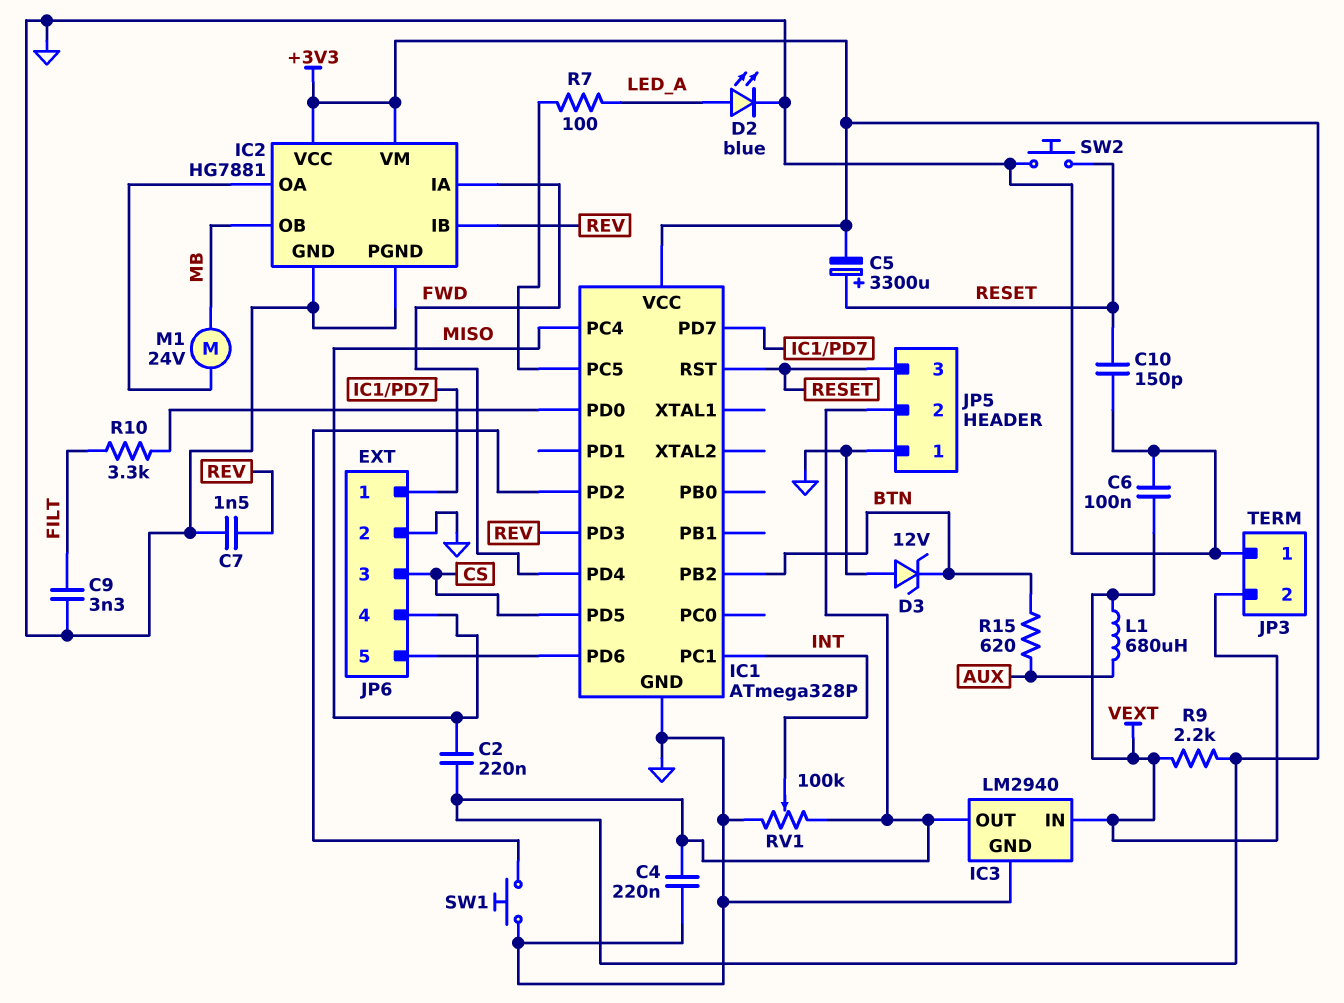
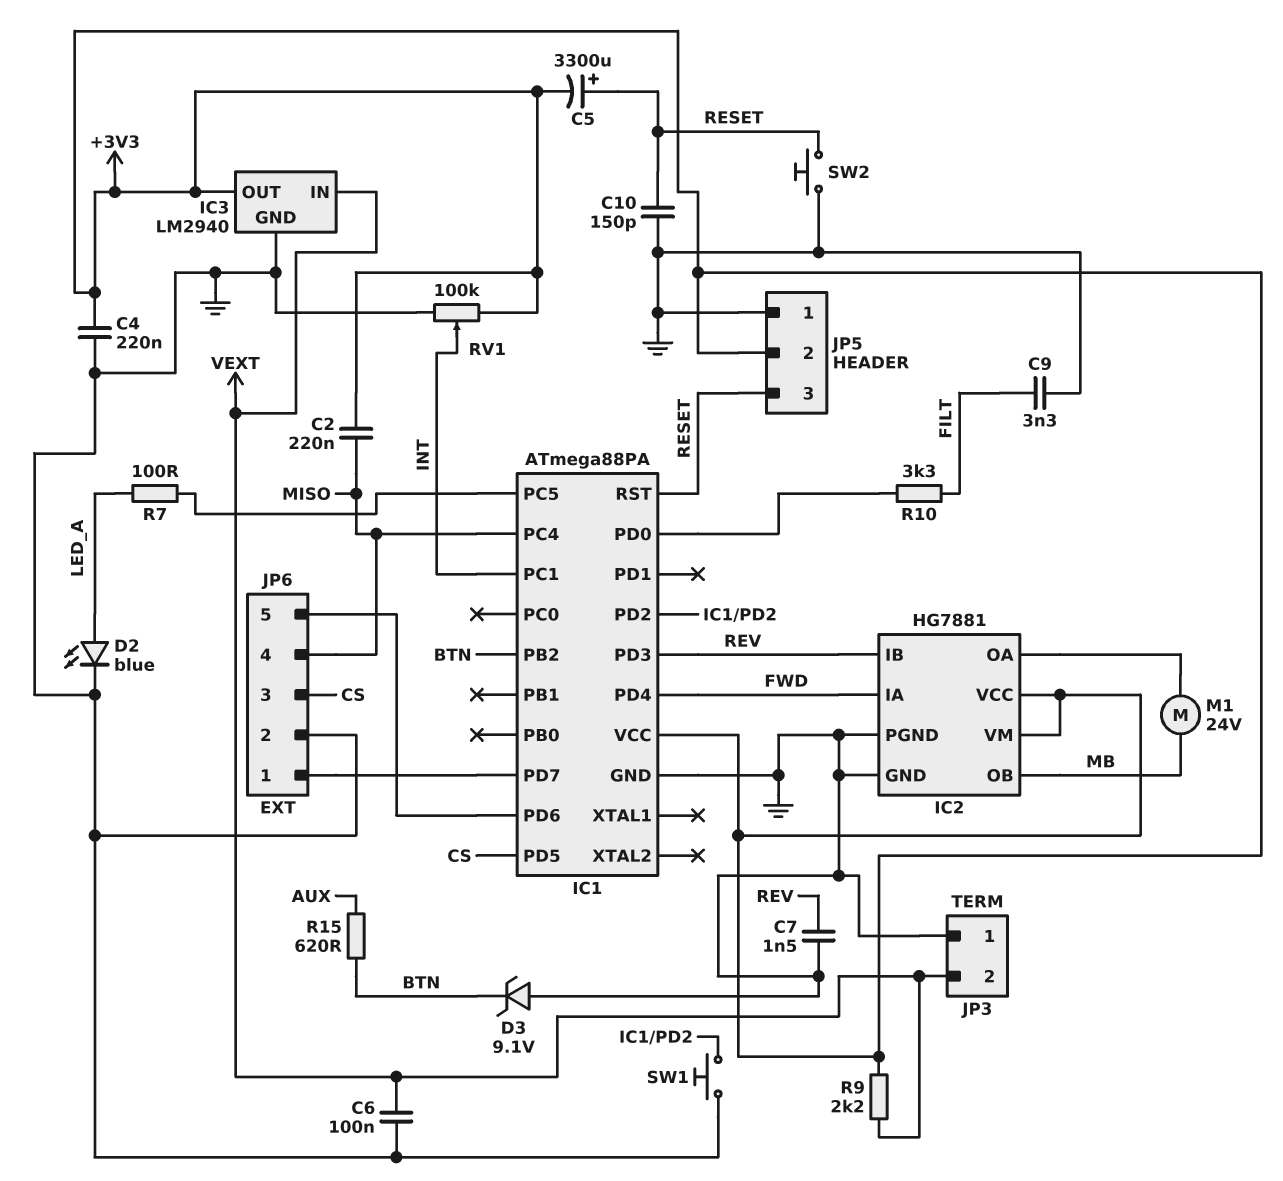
D3: zener 12V (A GND, K BTN) -> zener 9.1V (A GND, K BTN)
IC1: ATmega328P -> ATmega88PA
L1: 680uH (AUX, VEXT) -> none

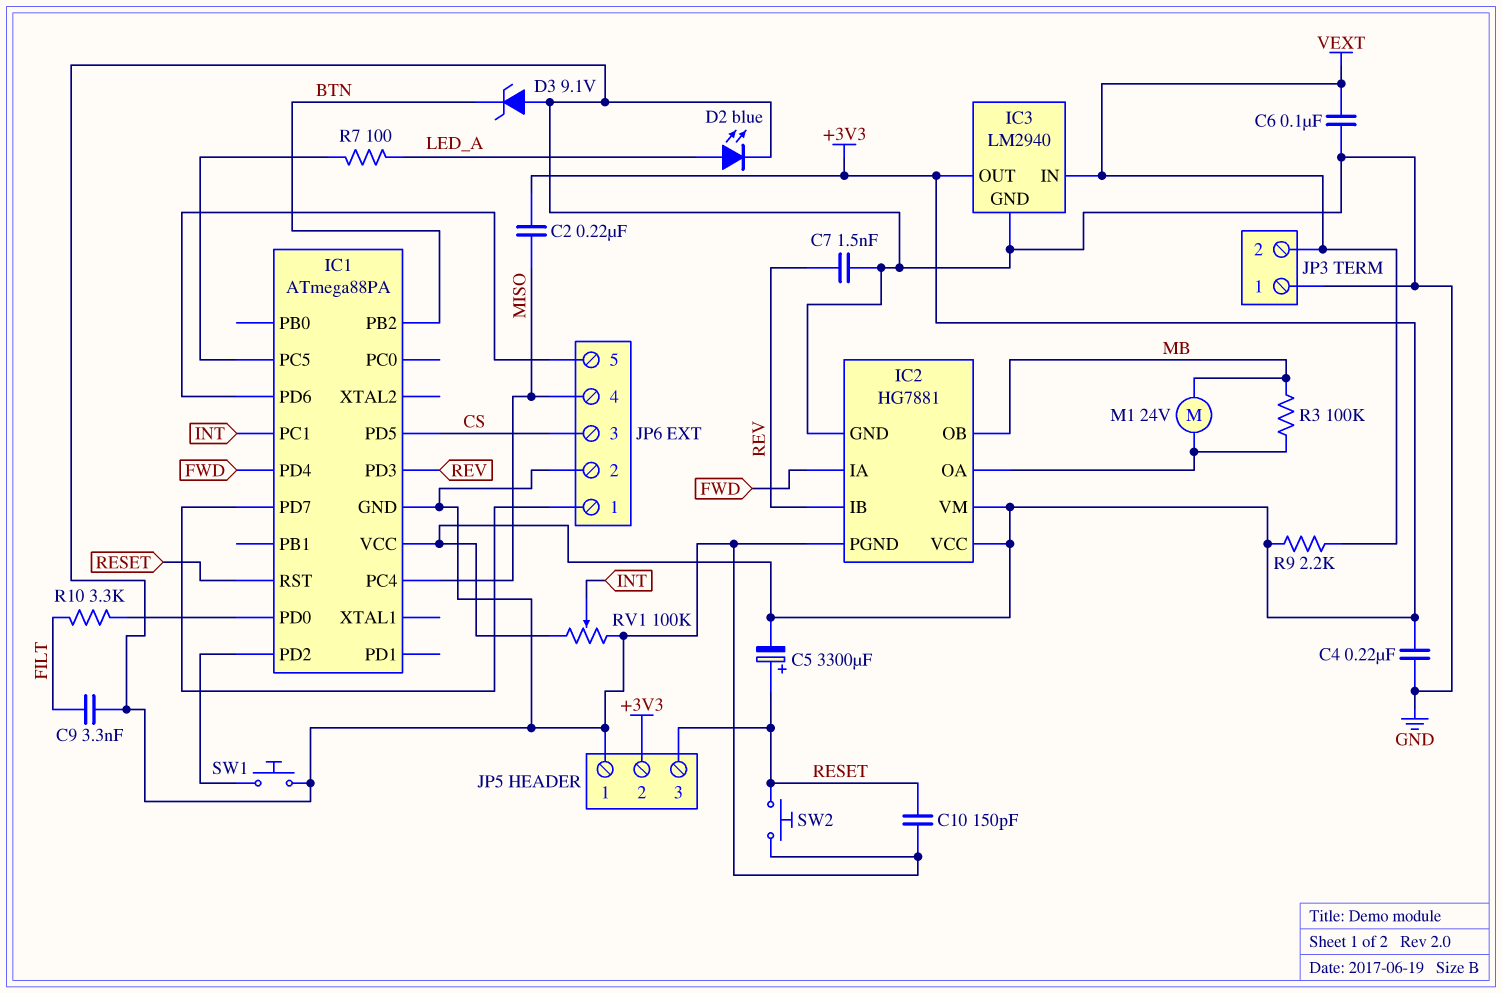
R3: none -> 100k (IC2/OA, MB)
R15: 620 (AUX, BTN) -> none

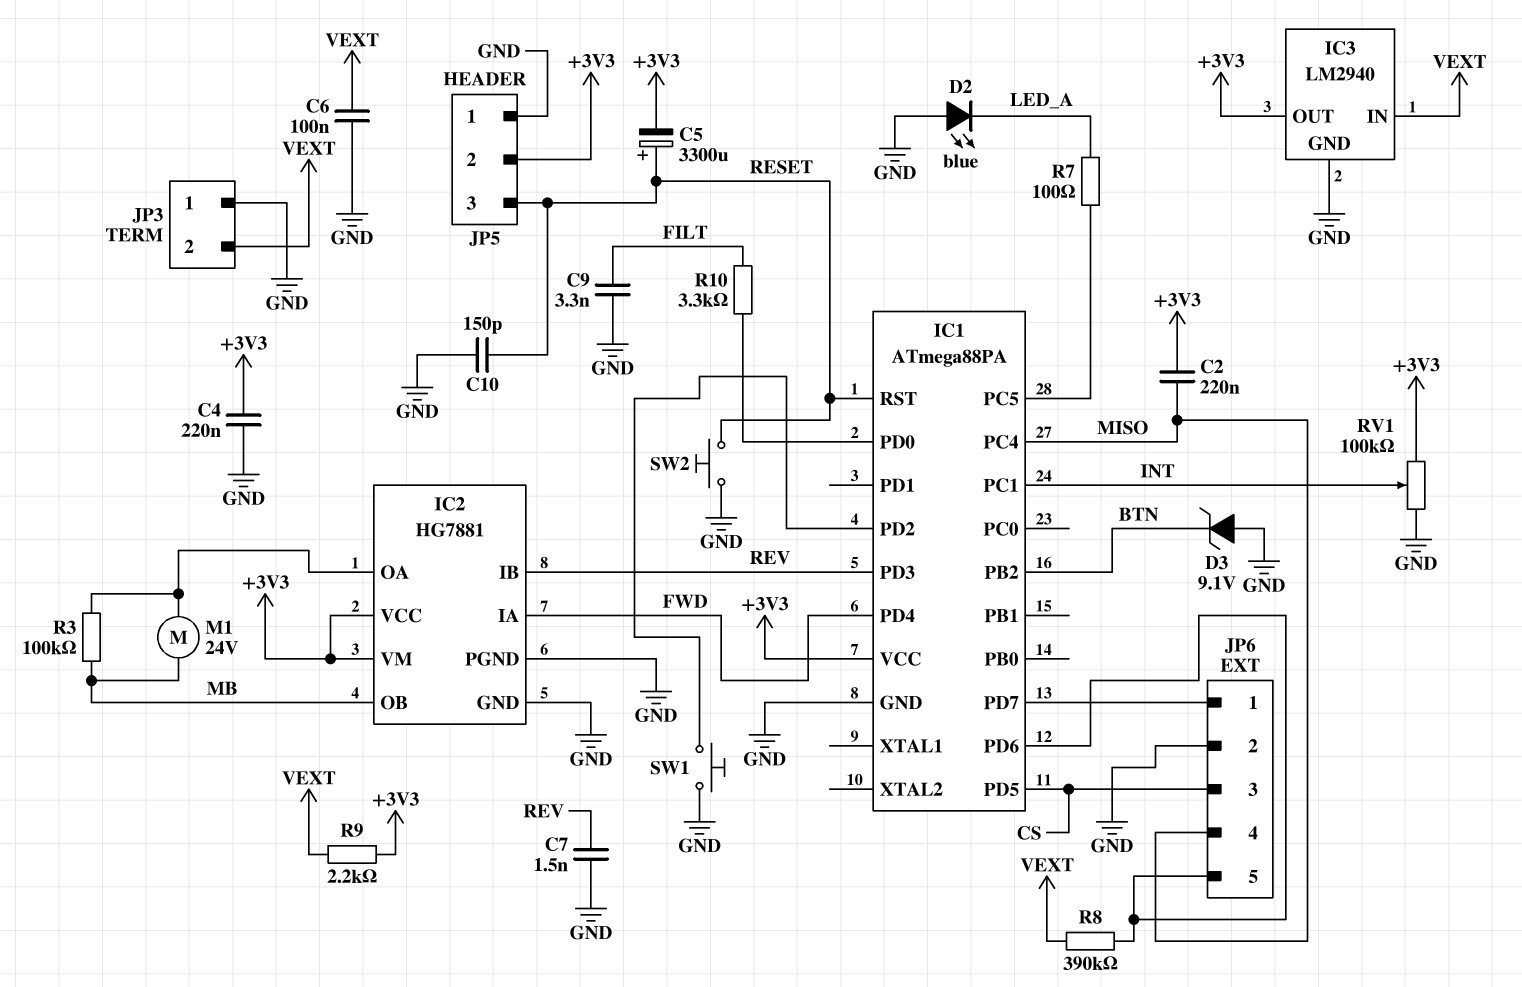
D2: LED blue (A LED_A, K GND) -> LED blue (A GND, K LED_A)
R8: none -> 390k (IC1/PD6, VEXT)

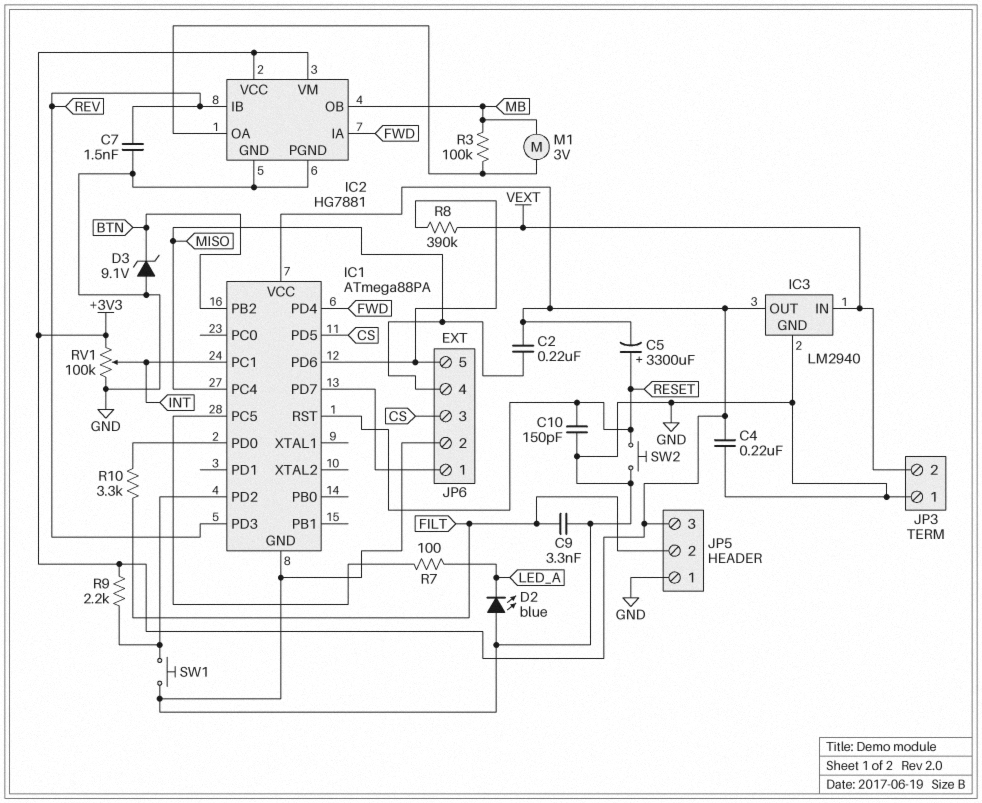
C6: 100nF (GND, VEXT) -> none
JP5 pin 2: +3V3 -> FILT
JP5 pin 3: RESET -> +3V3
M1: motor 24V (IC2/OA, MB) -> motor 3V (IC2/OA, MB)
R9: 2.2k (+3V3, VEXT) -> 2.2k (+3V3, IC1/PD2)

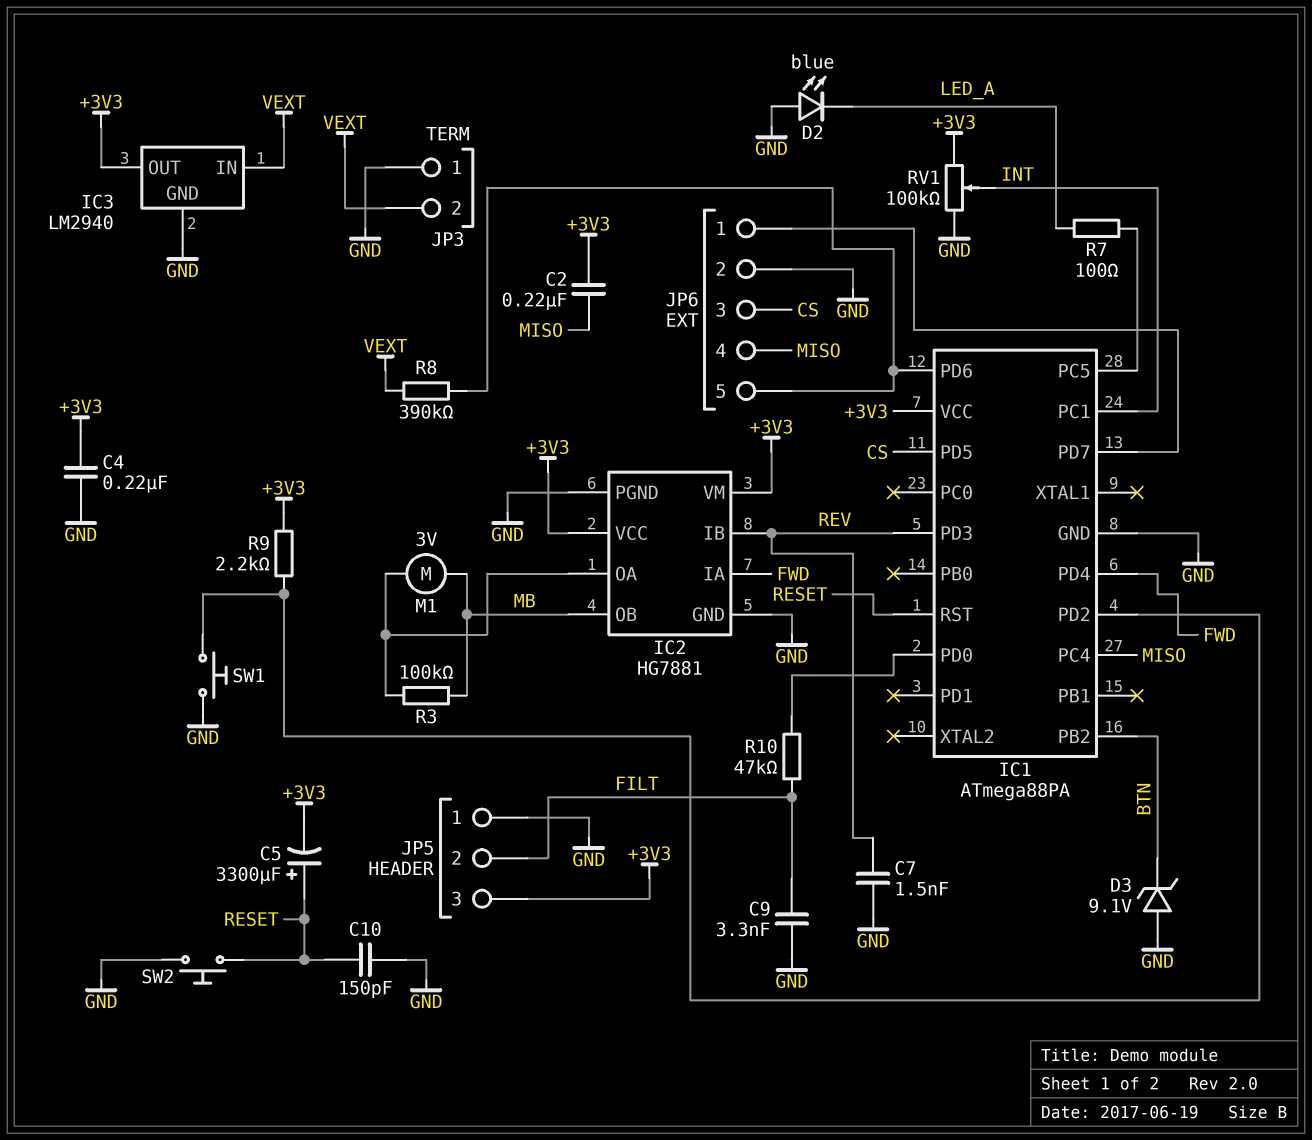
R10: 3.3k (FILT, IC1/PD0) -> 47k (FILT, IC1/PD0)

